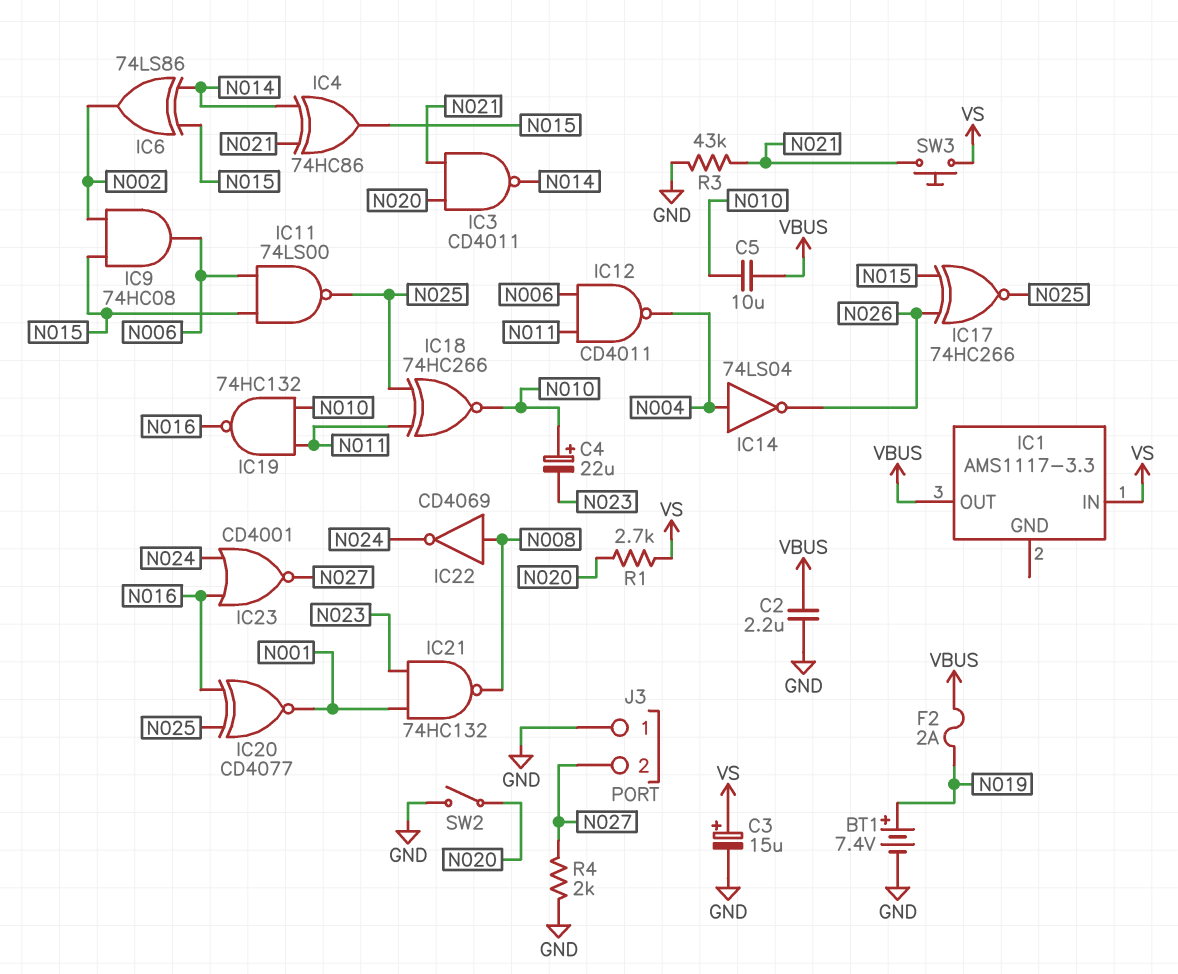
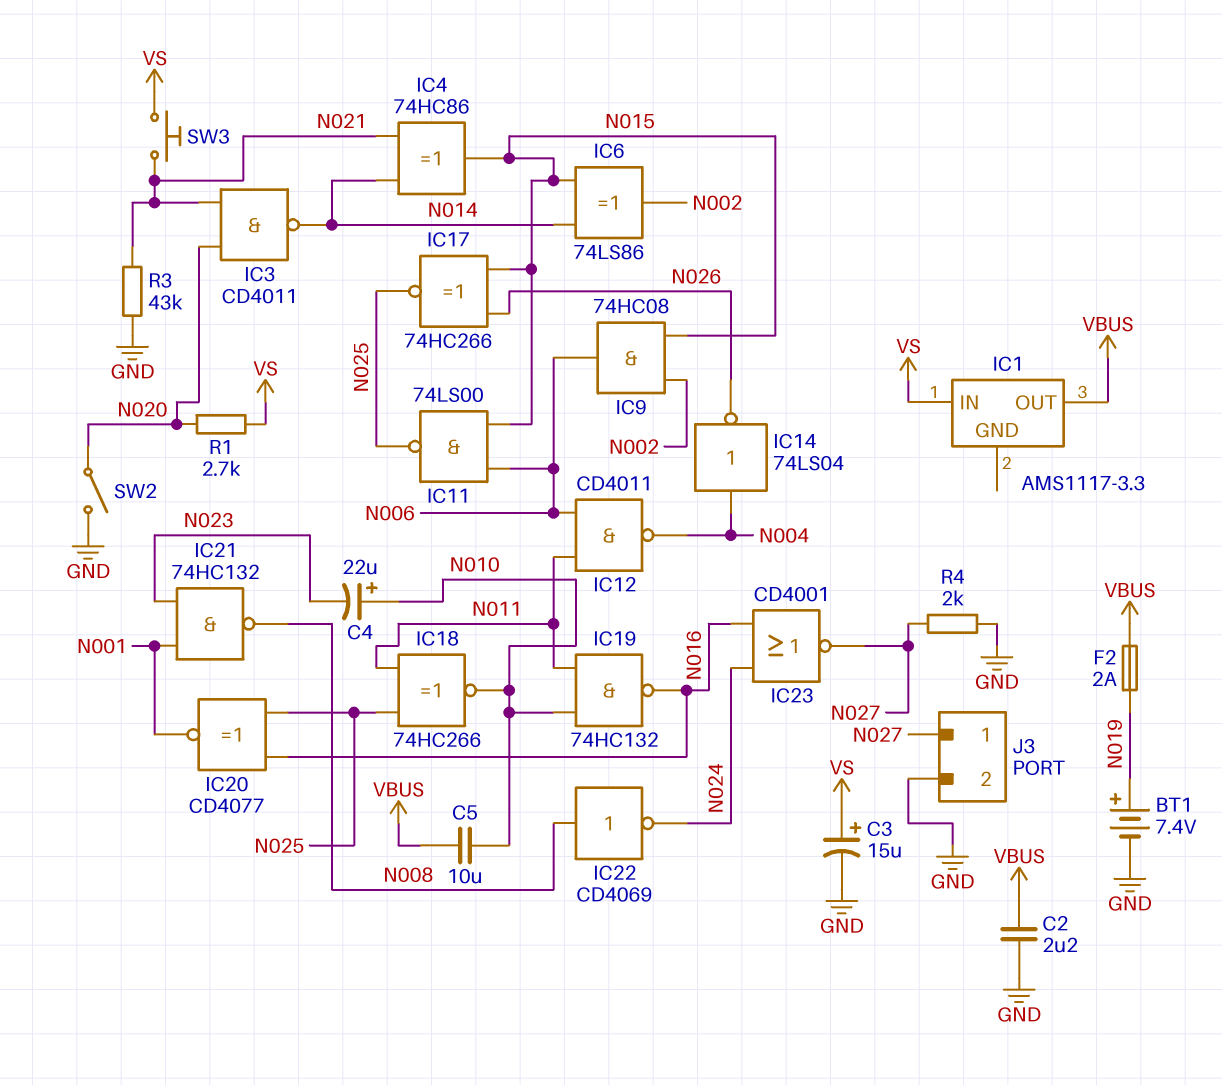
J3 pin 1: GND -> N027
J3 pin 2: N027 -> GND

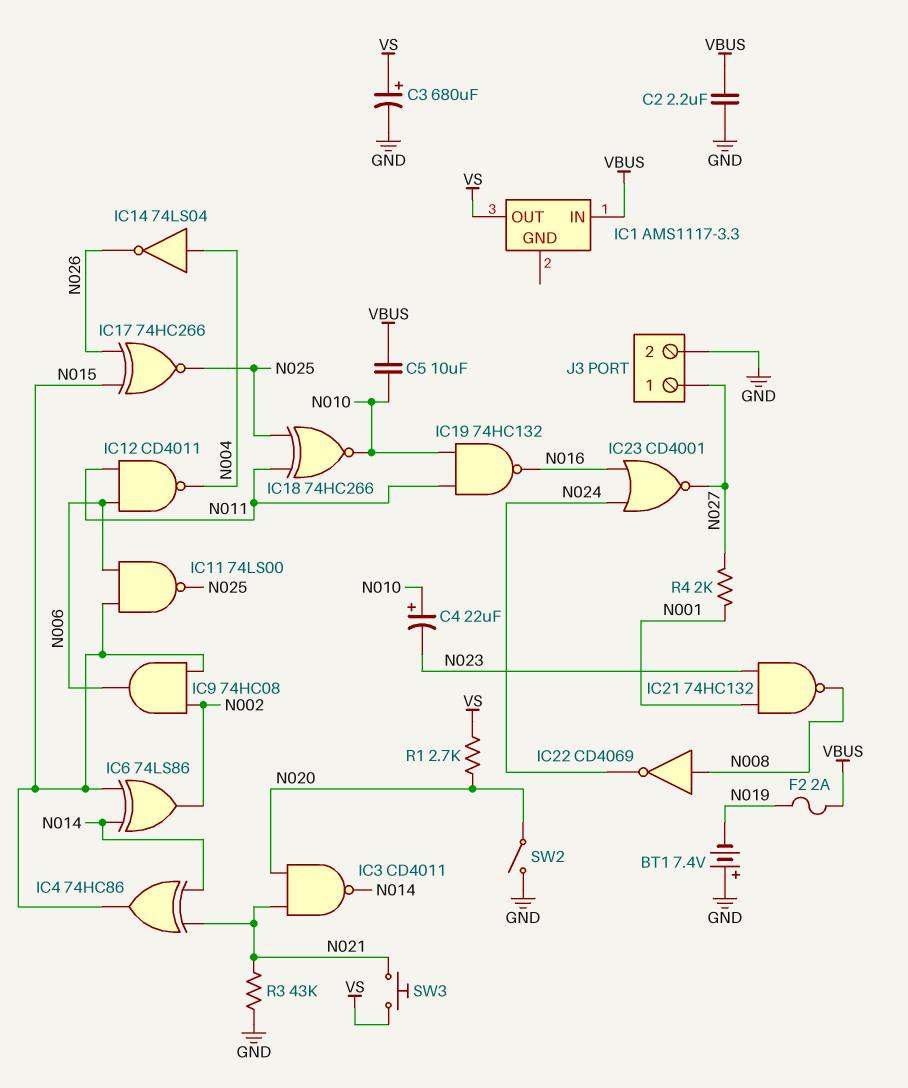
BT1: 7.4V (plus N019, minus GND) -> 7.4V (plus GND, minus N019)
C3: 15uF (plus VS, minus GND) -> 680uF (plus VS, minus GND)
IC1 pin IN: VS -> VBUS
IC1 pin OUT: VBUS -> VS
IC20: XNOR CD4077 (in N016, in N025, out N001) -> none
R4: 2k (GND, N027) -> 2k (N001, N027)

